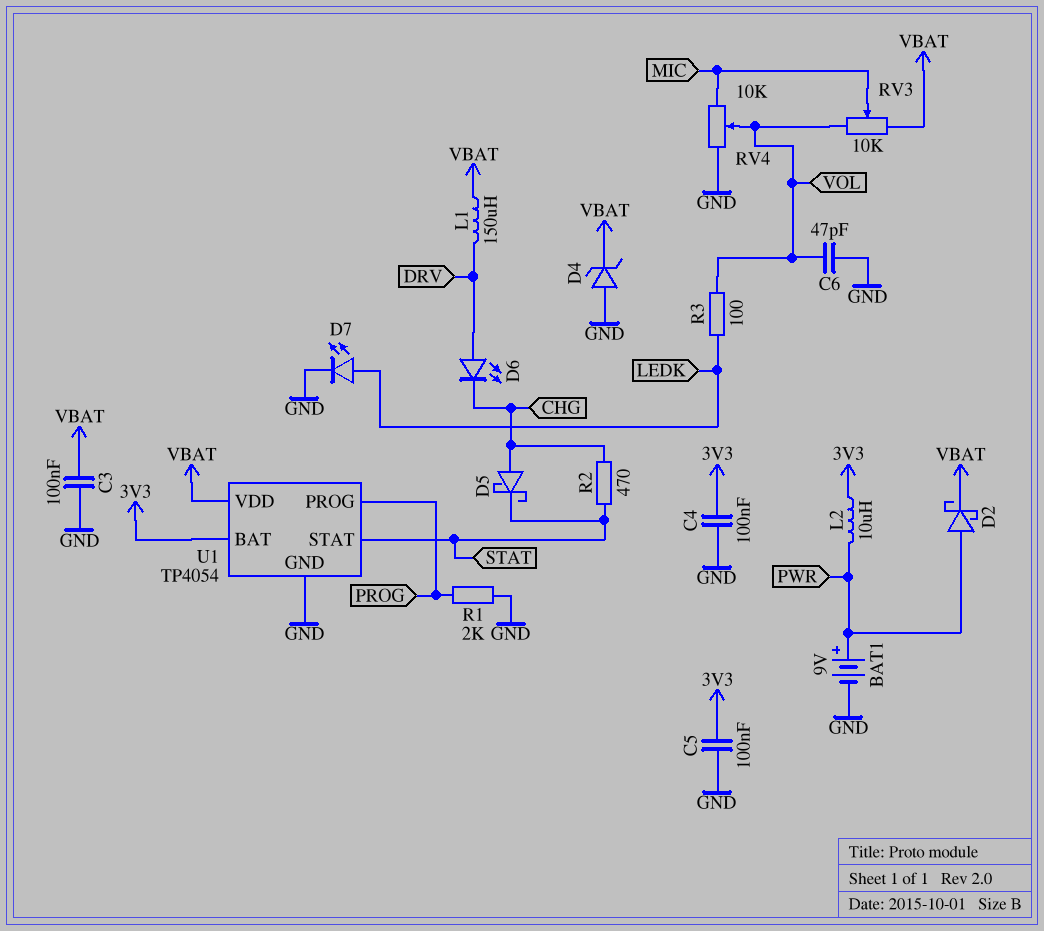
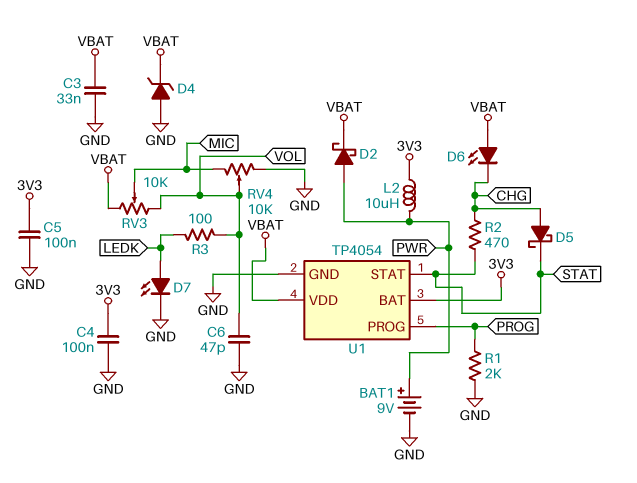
C3: 100nF (GND, VBAT) -> 33nF (GND, VBAT)
D6: LED (A DRV, K CHG) -> LED (A VBAT, K CHG)
L1: 150uH (DRV, VBAT) -> none

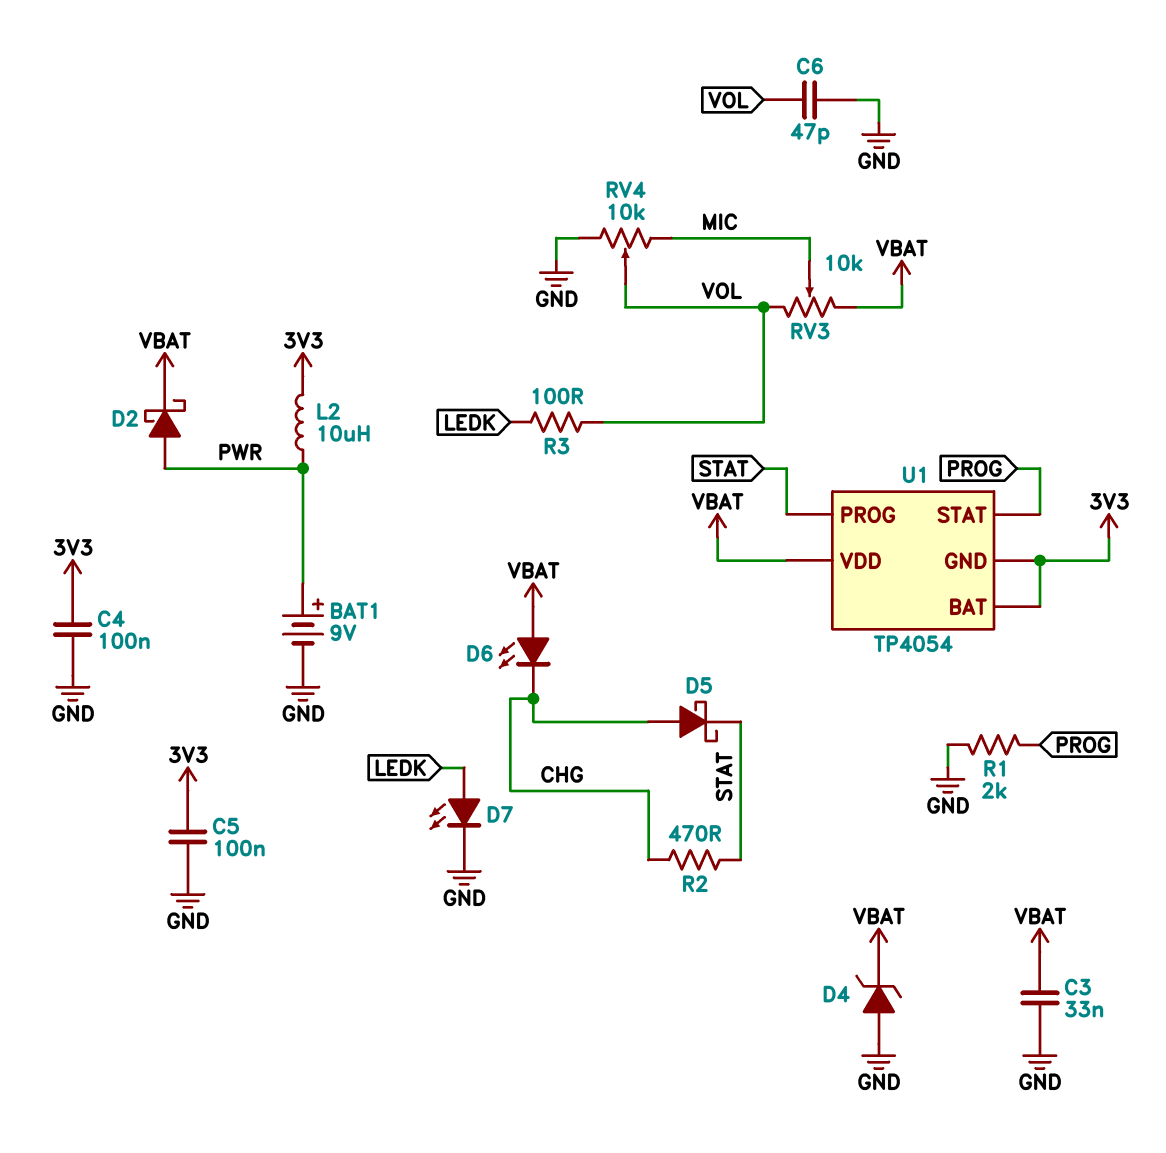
U1 pin GND: GND -> 3V3
U1 pin PROG: PROG -> STAT
U1 pin STAT: STAT -> PROG

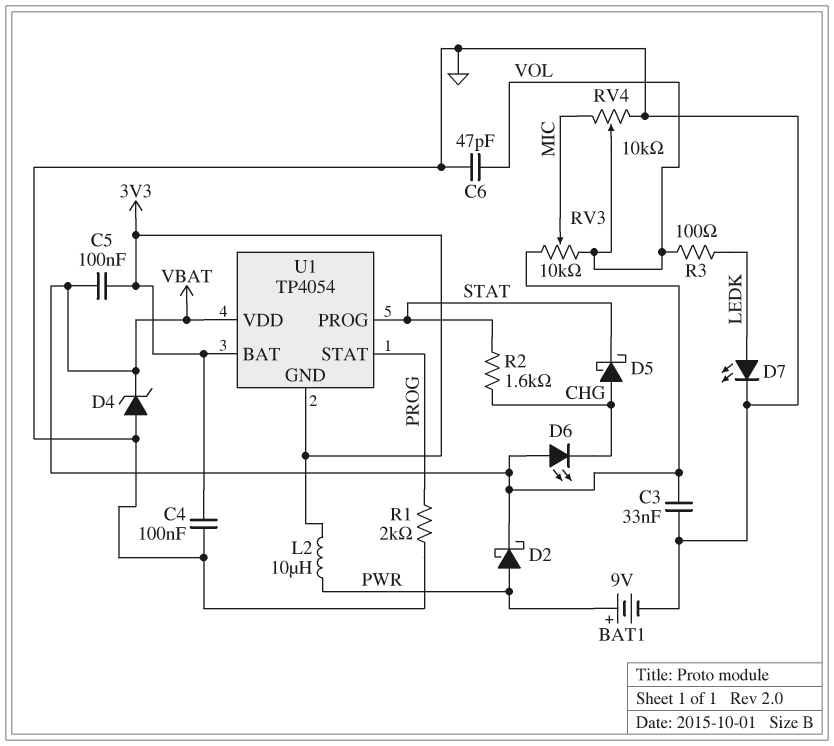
C5: 100nF (3V3, GND) -> 100nF (3V3, VBAT)
R2: 470 (CHG, STAT) -> 1.6k (CHG, STAT)

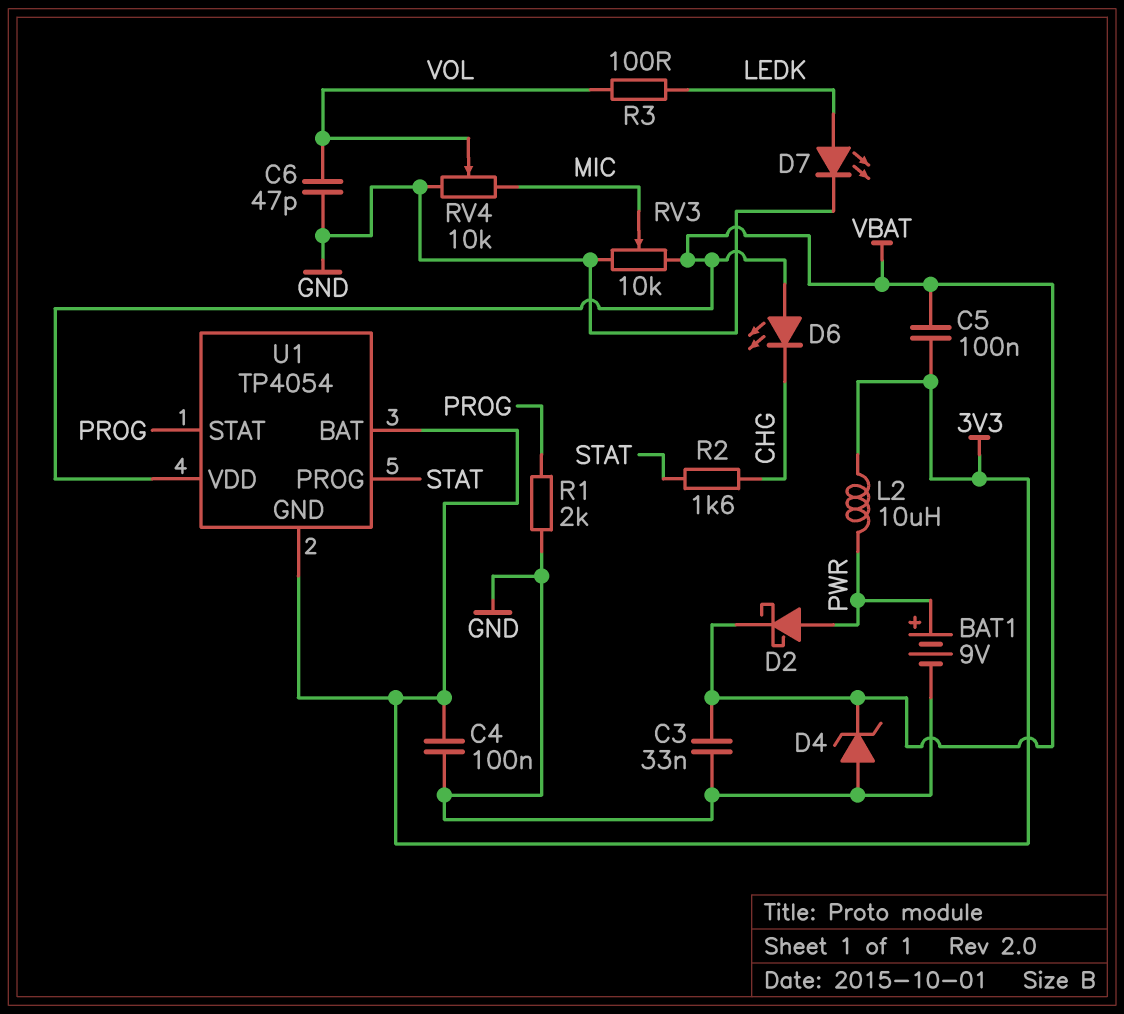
D5: schottky (A CHG, K STAT) -> none
RV3: 10k (VBAT, VOL, wiper MIC) -> 10k (GND, VBAT, wiper MIC)

